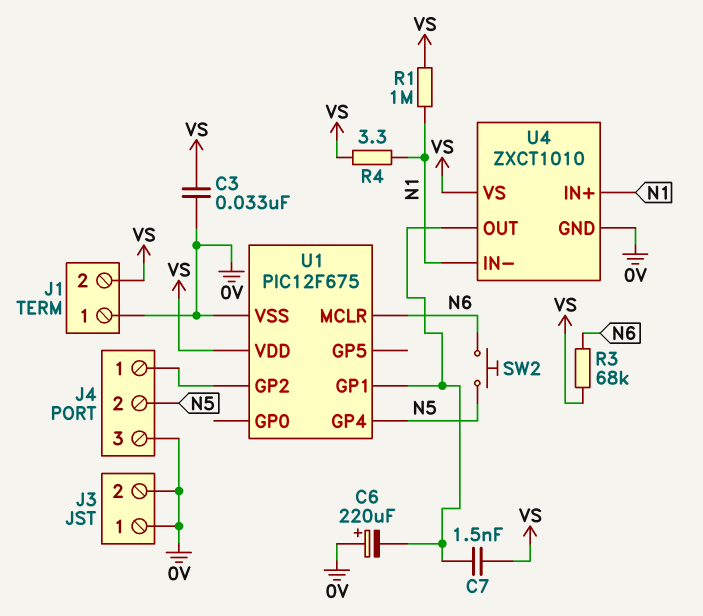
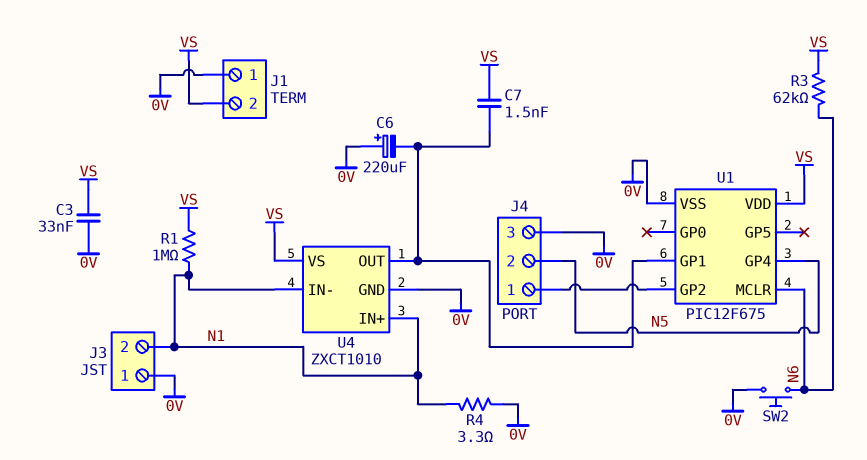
J3 pin 2: 0V -> N1
R3: 68k (N6, VS) -> 62k (N6, VS)
R4: 3.3 (N1, VS) -> 3.3 (0V, N1)
SW2: button (N5, N6) -> button (0V, N6)

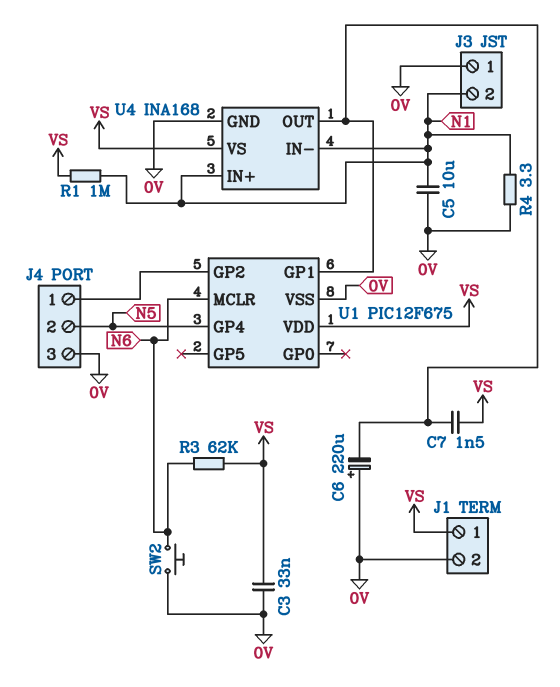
C5: none -> 10uF (0V, N1)
J1 pin 1: 0V -> VS
J1 pin 2: VS -> 0V
U4: ZXCT1010 -> INA168

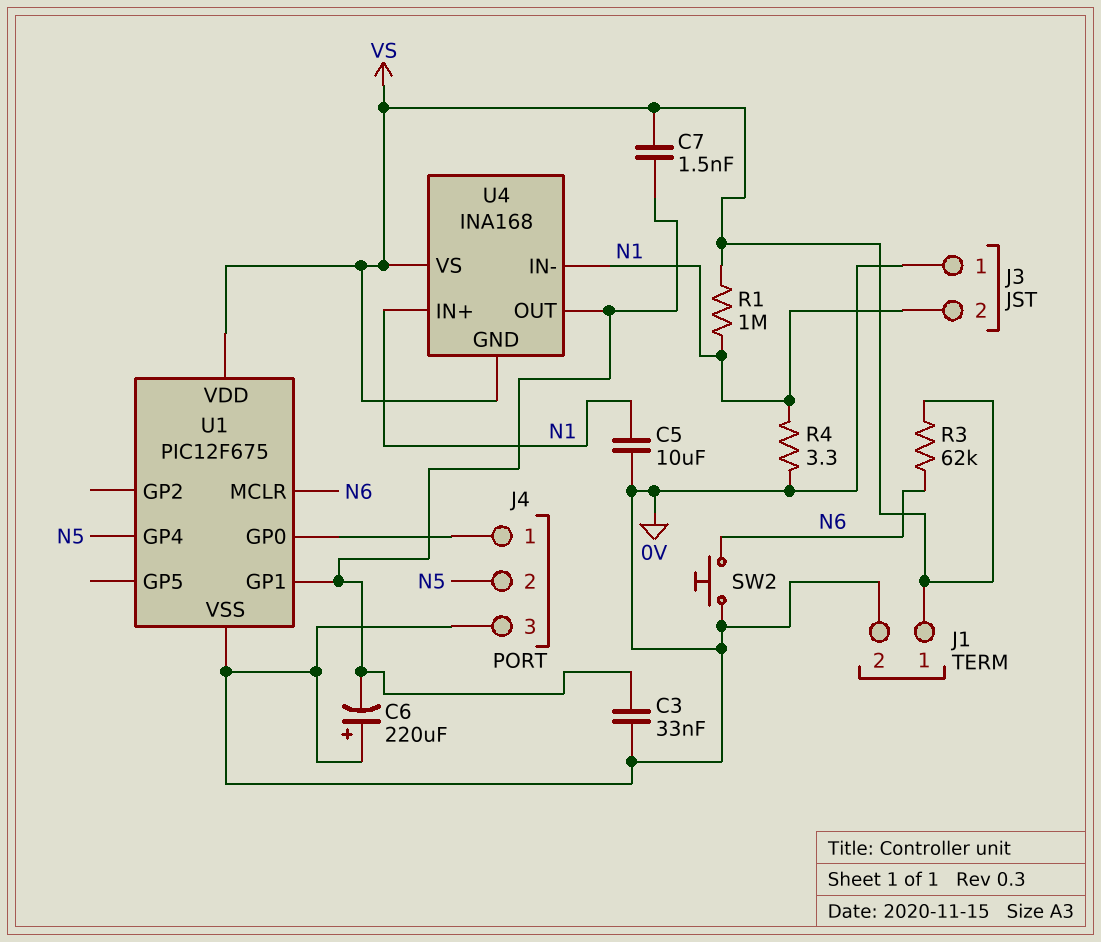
C3: 33nF (0V, VS) -> 33nF (0V, U1/GP1)
U1 pin GP0: none -> J4/1
U1 pin GP2: J4/1 -> none
U4 pin GND: 0V -> VS

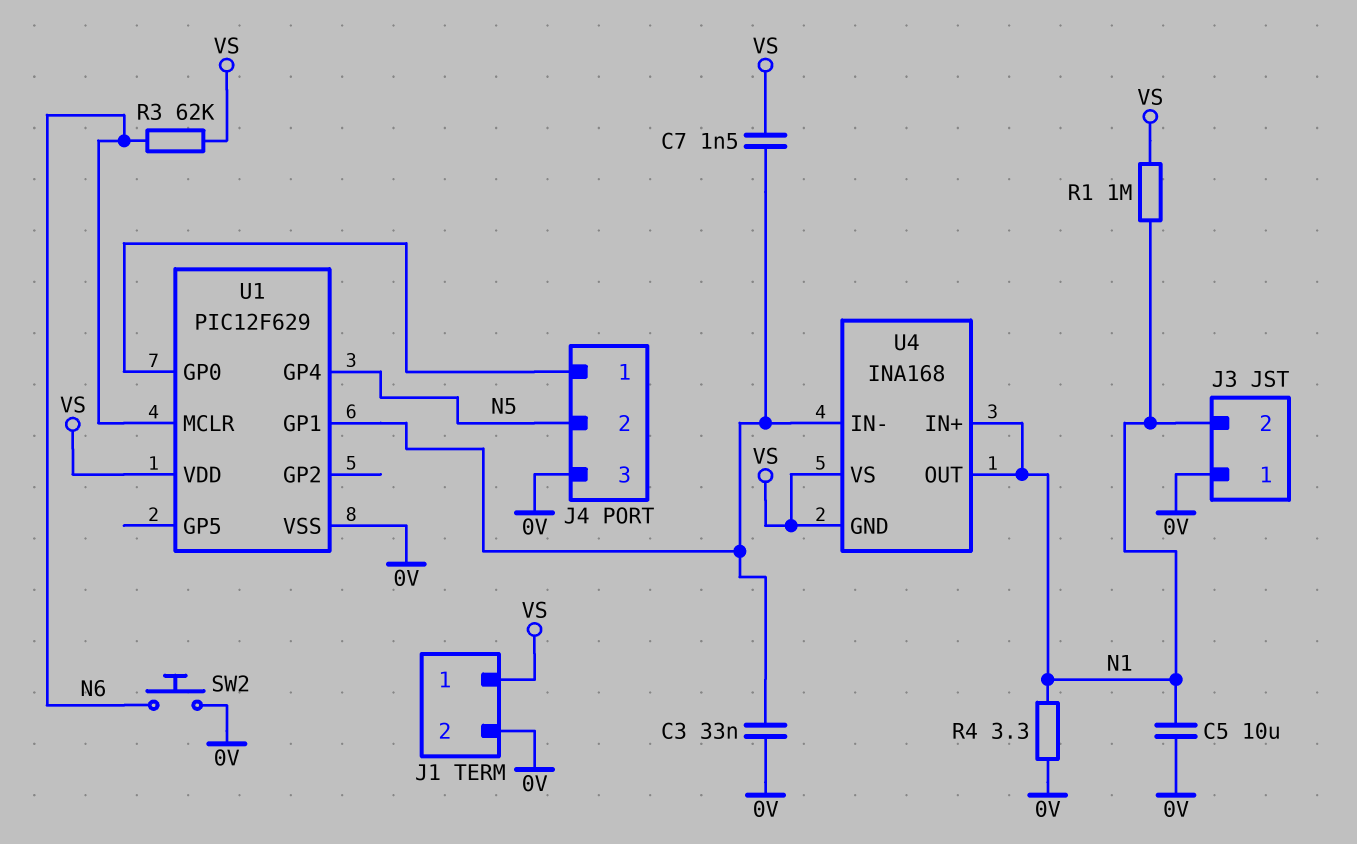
C6: 220uF (plus 0V, minus U1/GP1) -> none
U1: PIC12F675 -> PIC12F629
U4 pin IN-: N1 -> U1/GP1
U4 pin OUT: U1/GP1 -> N1

